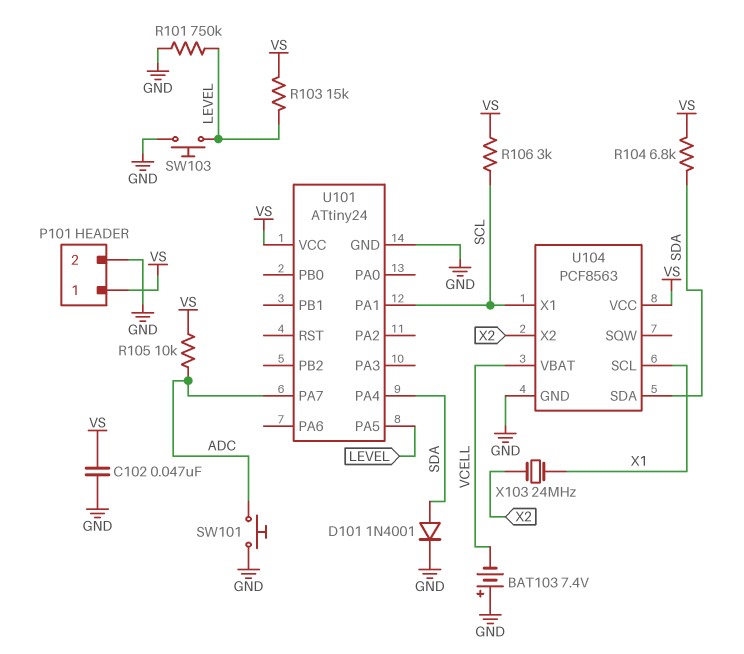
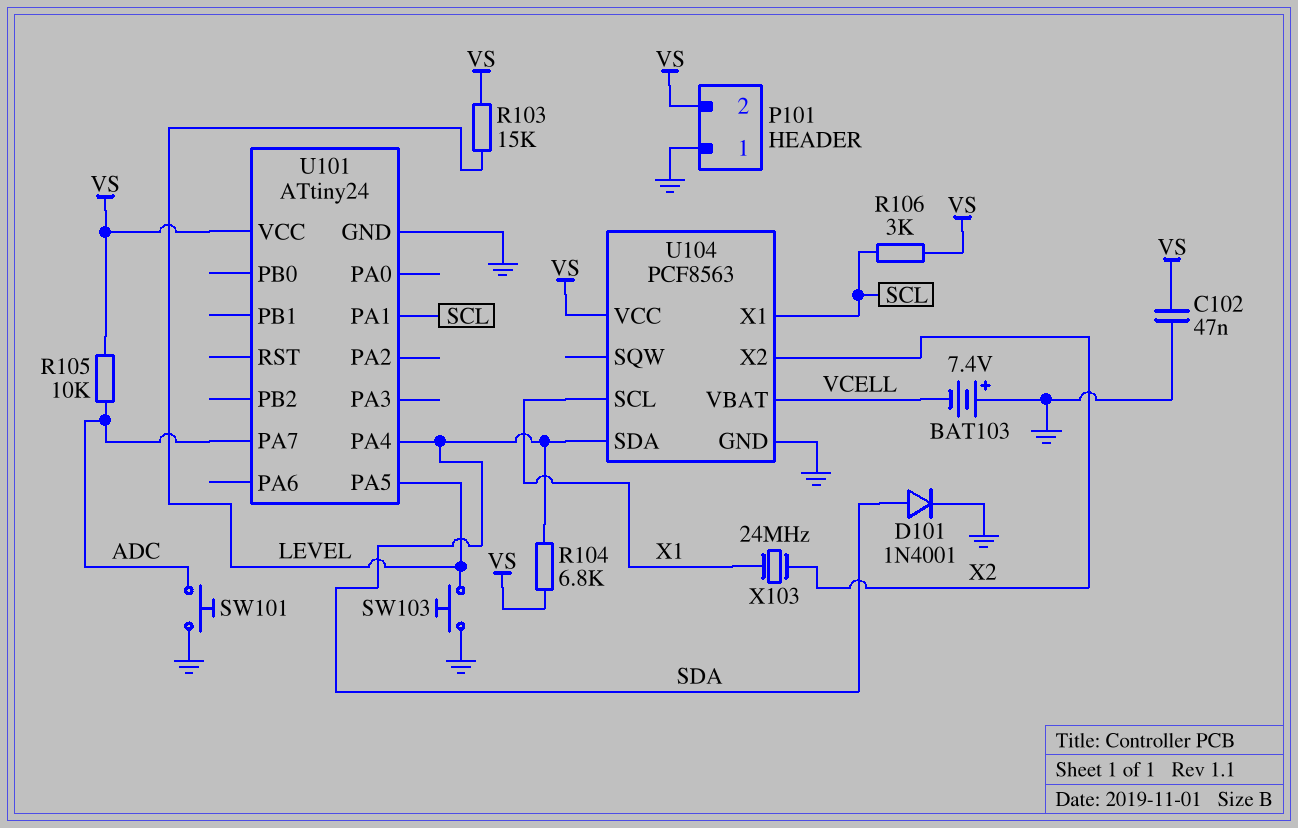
P101 pin 1: VS -> GND
P101 pin 2: GND -> VS
R101: 750k (GND, LEVEL) -> none

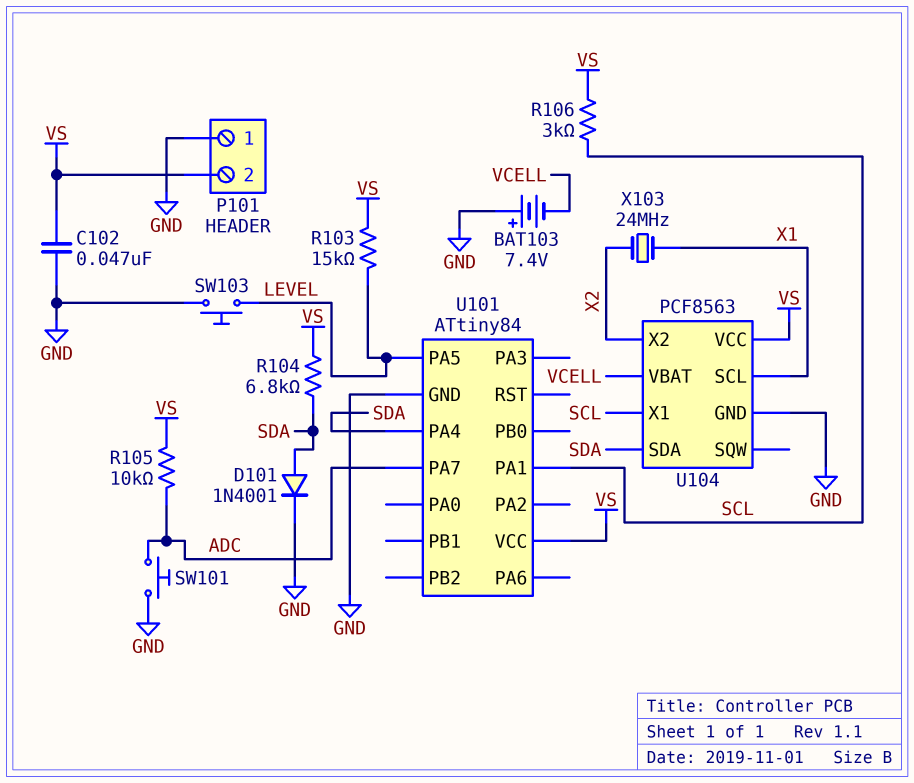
U101: ATtiny24 -> ATtiny84

